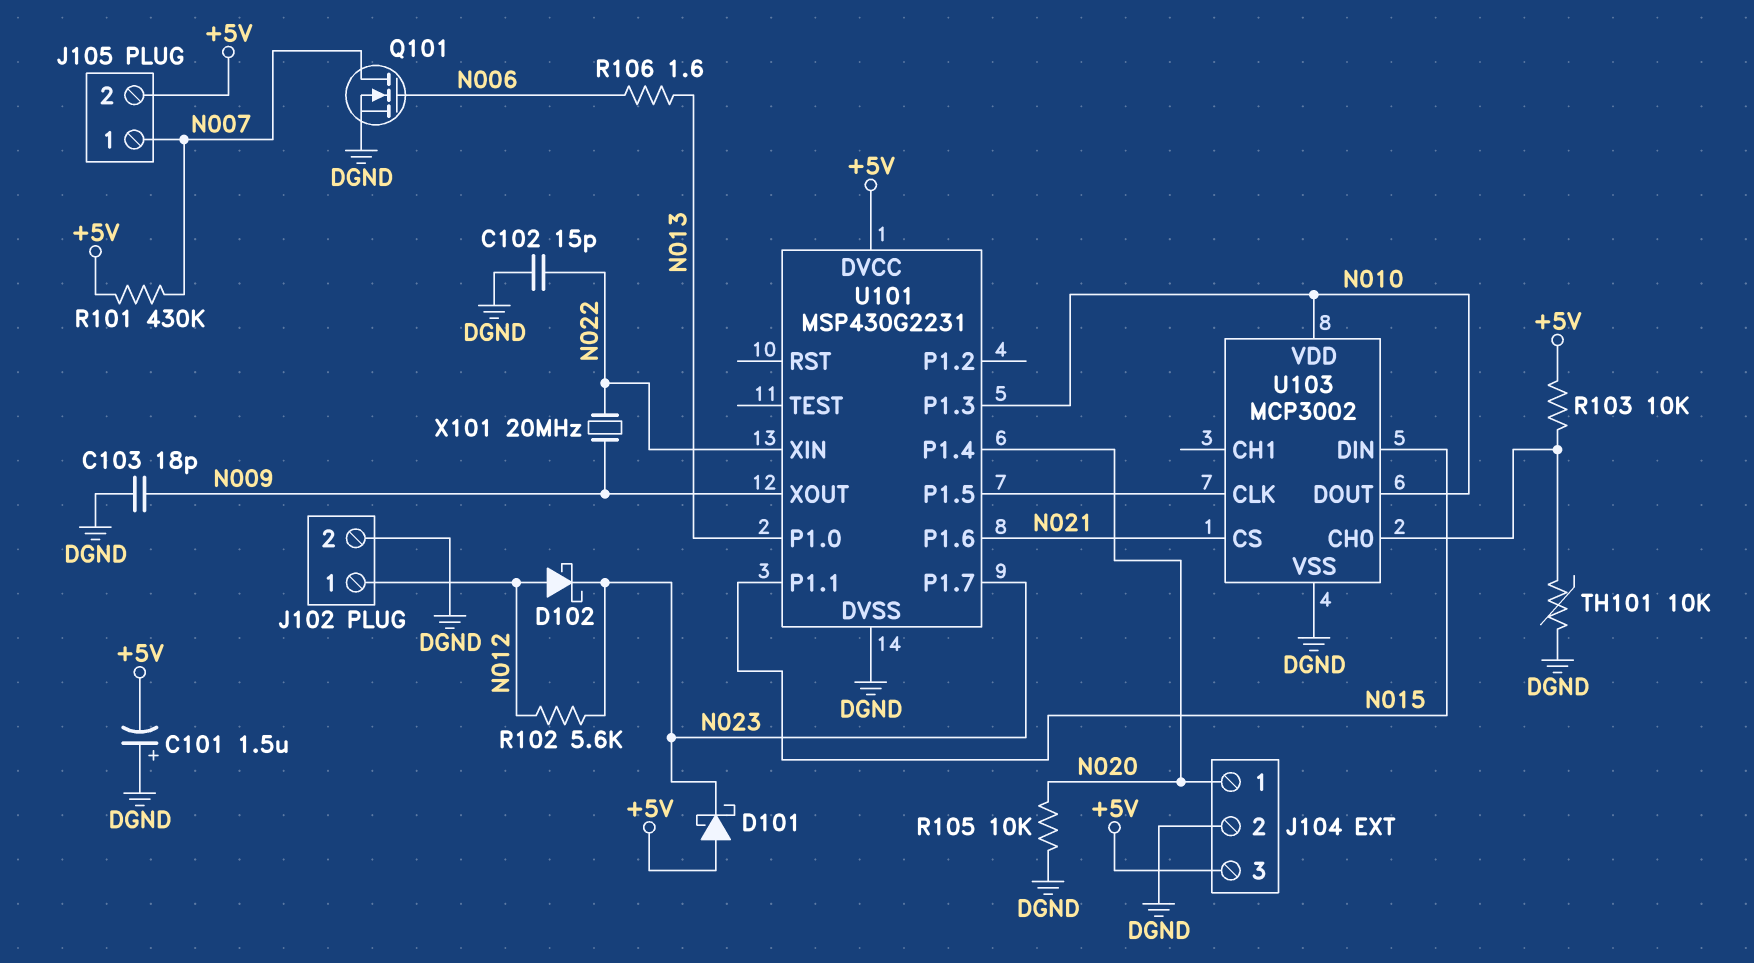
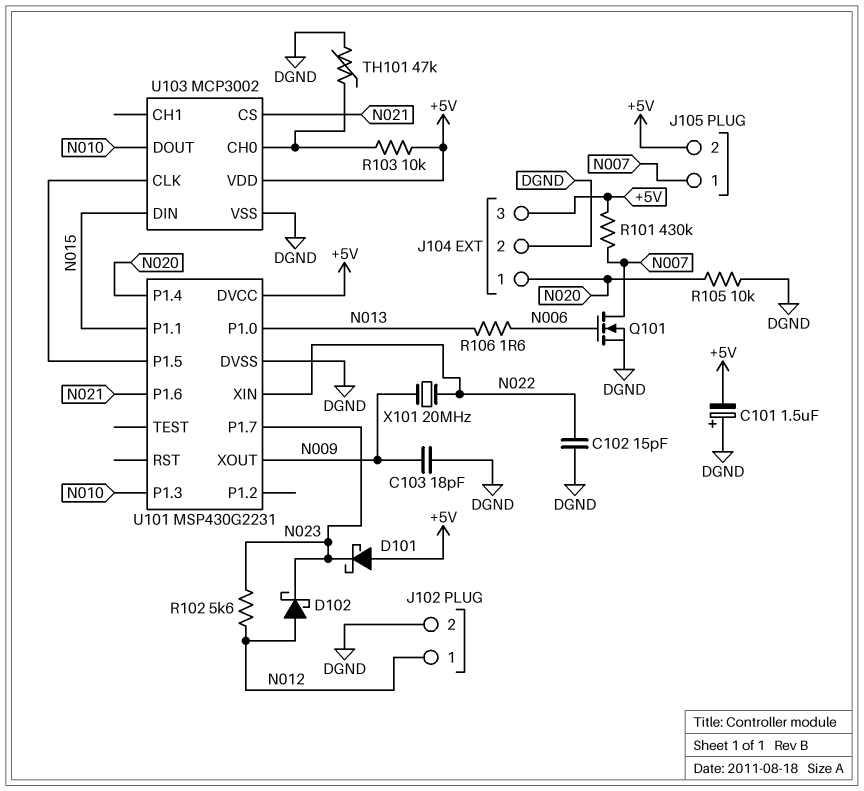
TH101: 10k (DGND, U103/CH0) -> 47k (DGND, U103/CH0)
U103 pin VDD: N010 -> +5V

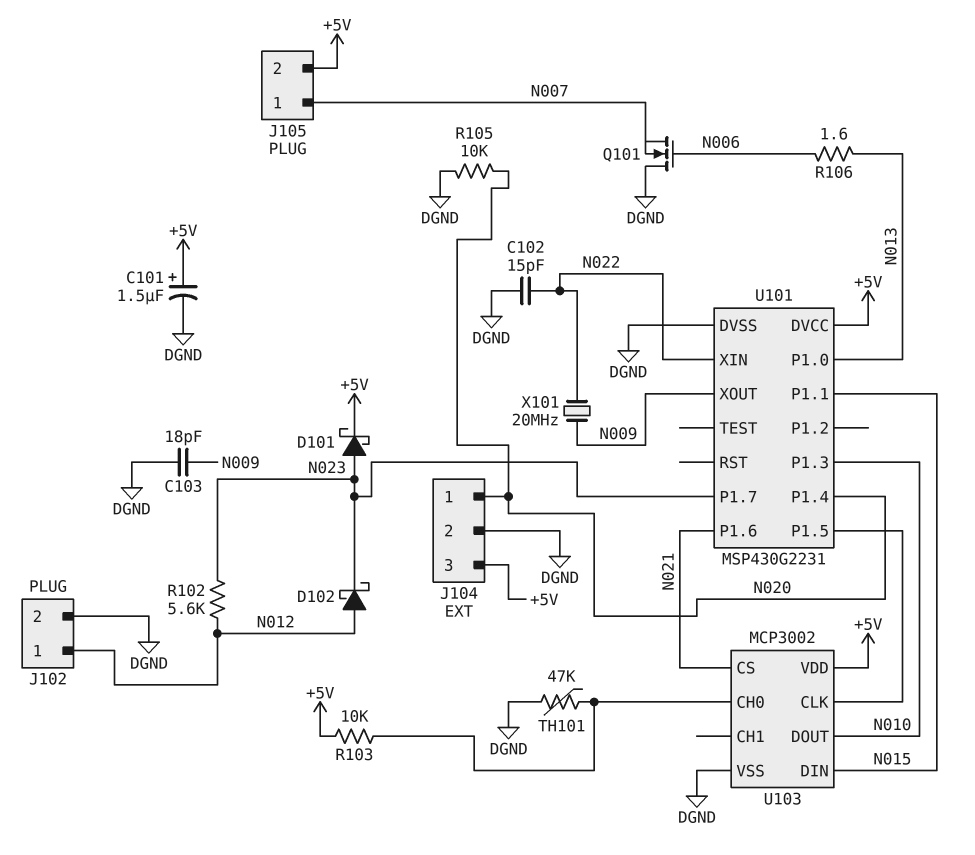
C101: 1.5uF (plus DGND, minus +5V) -> 1.5uF (plus +5V, minus DGND)
D101: schottky (A +5V, K N023) -> schottky (A N023, K +5V)
Q101: NMOS (G N006, D N007, S DGND) -> NMOS (G N006, D DGND, S N007)
R101: 430k (+5V, N007) -> none

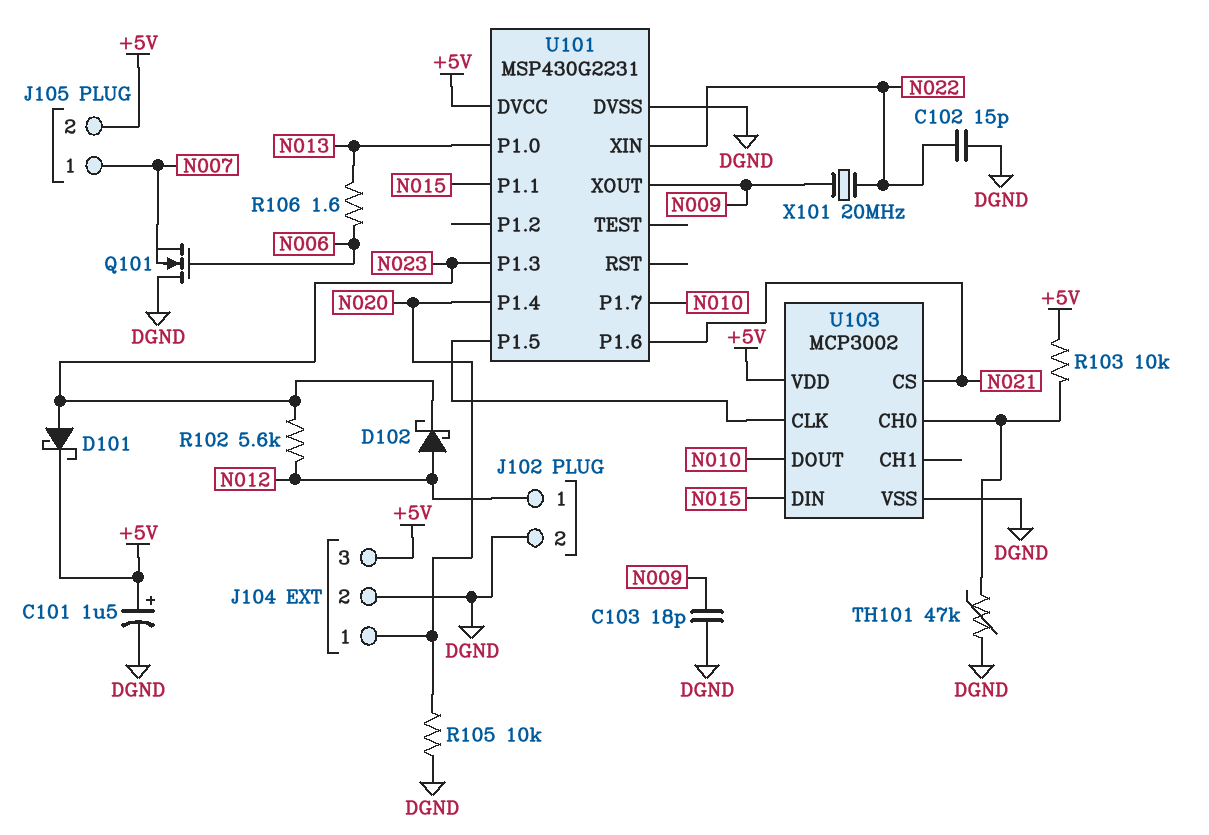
U101 pin P1.3: N010 -> N023
U101 pin P1.7: N023 -> N010

